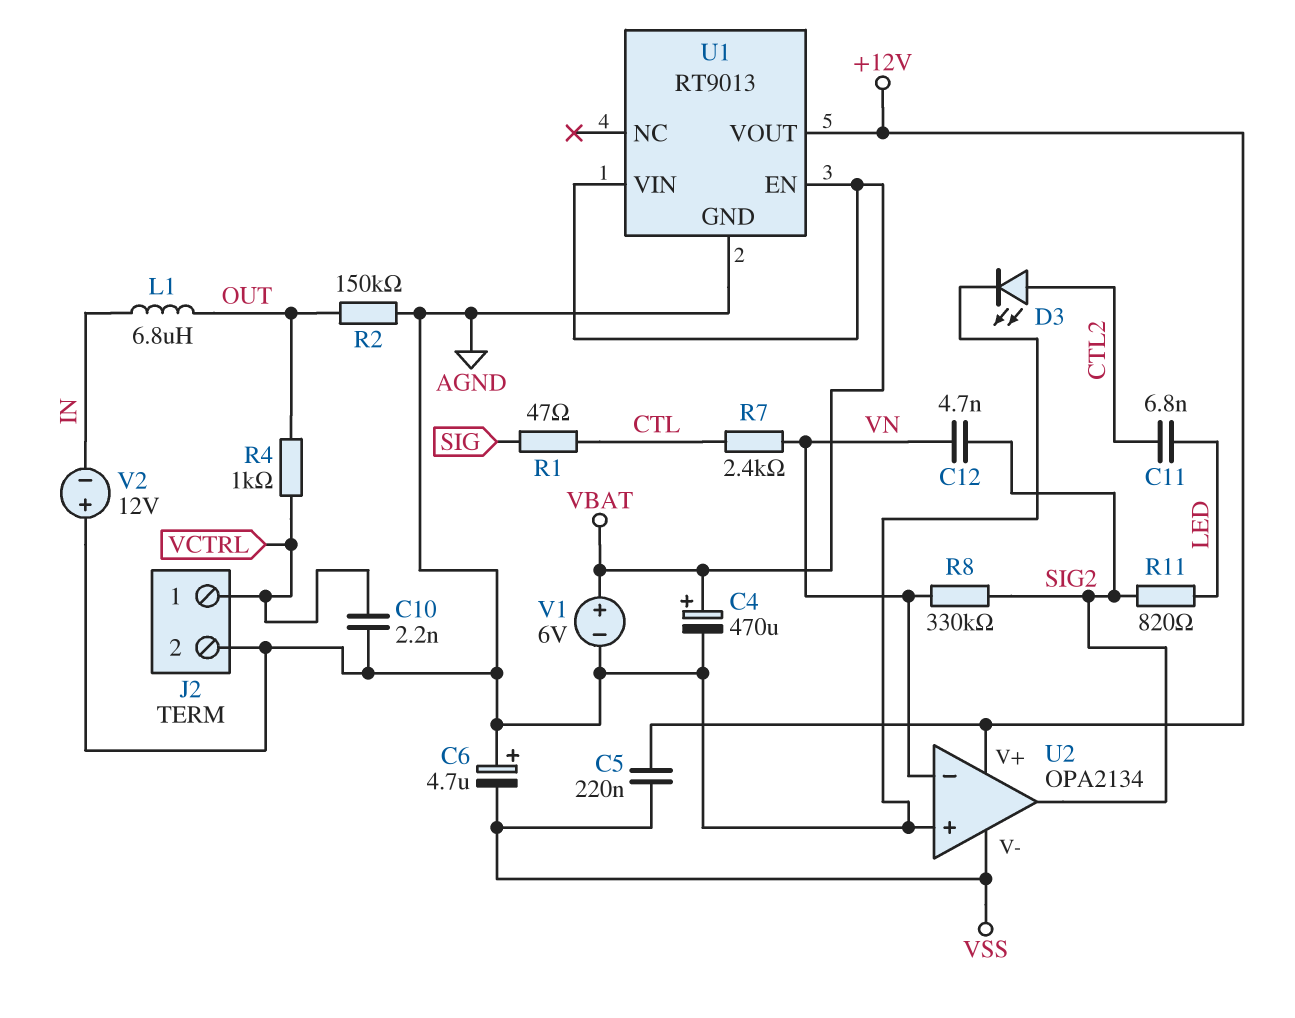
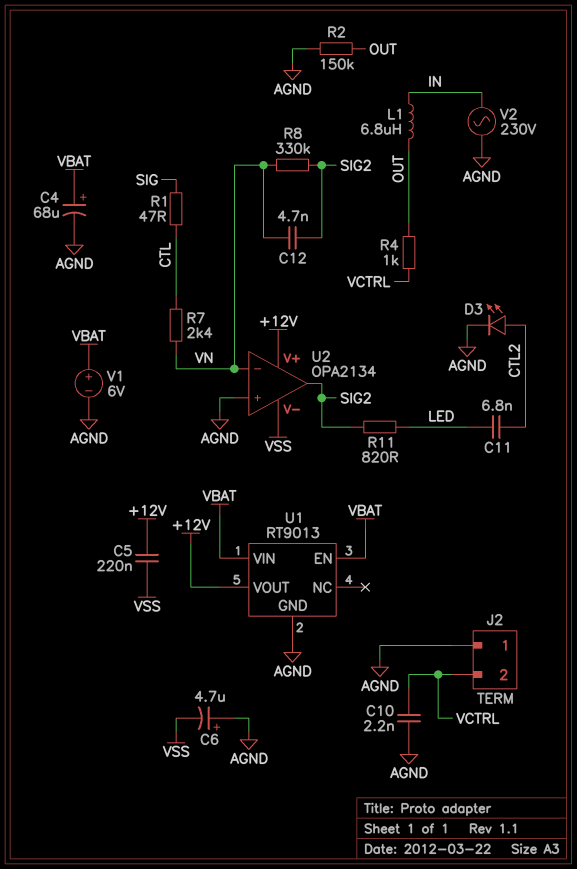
C4: 470uF (plus VBAT, minus AGND) -> 68uF (plus VBAT, minus AGND)
J2 pin 1: VCTRL -> AGND
J2 pin 2: AGND -> VCTRL
V2: 12V (plus AGND, minus IN) -> AC 230V (AGND, IN)

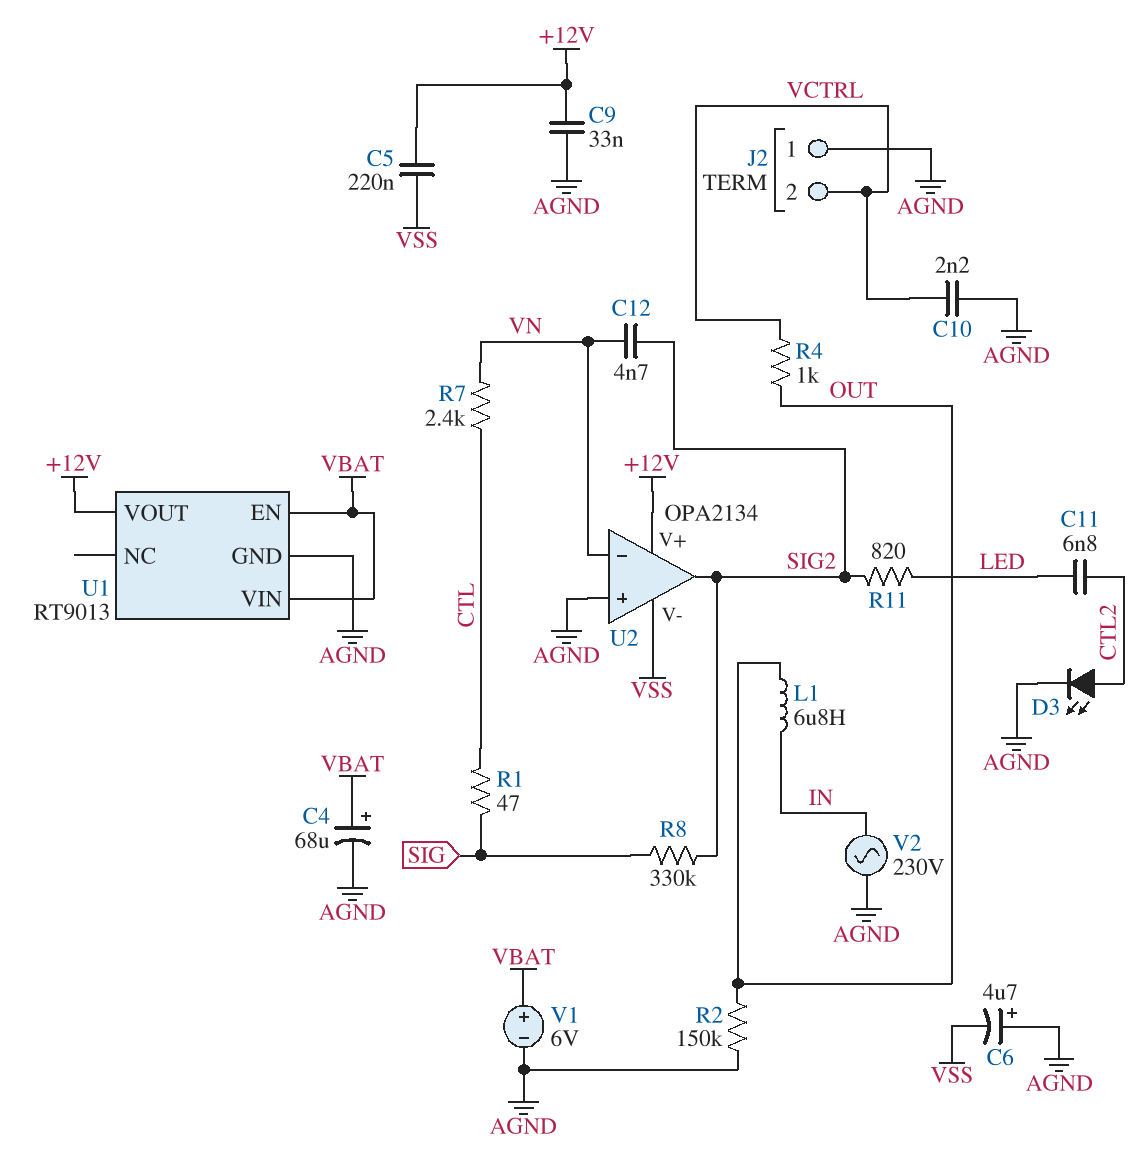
C9: none -> 33nF (+12V, AGND)
R8: 330k (SIG2, VN) -> 330k (SIG, SIG2)

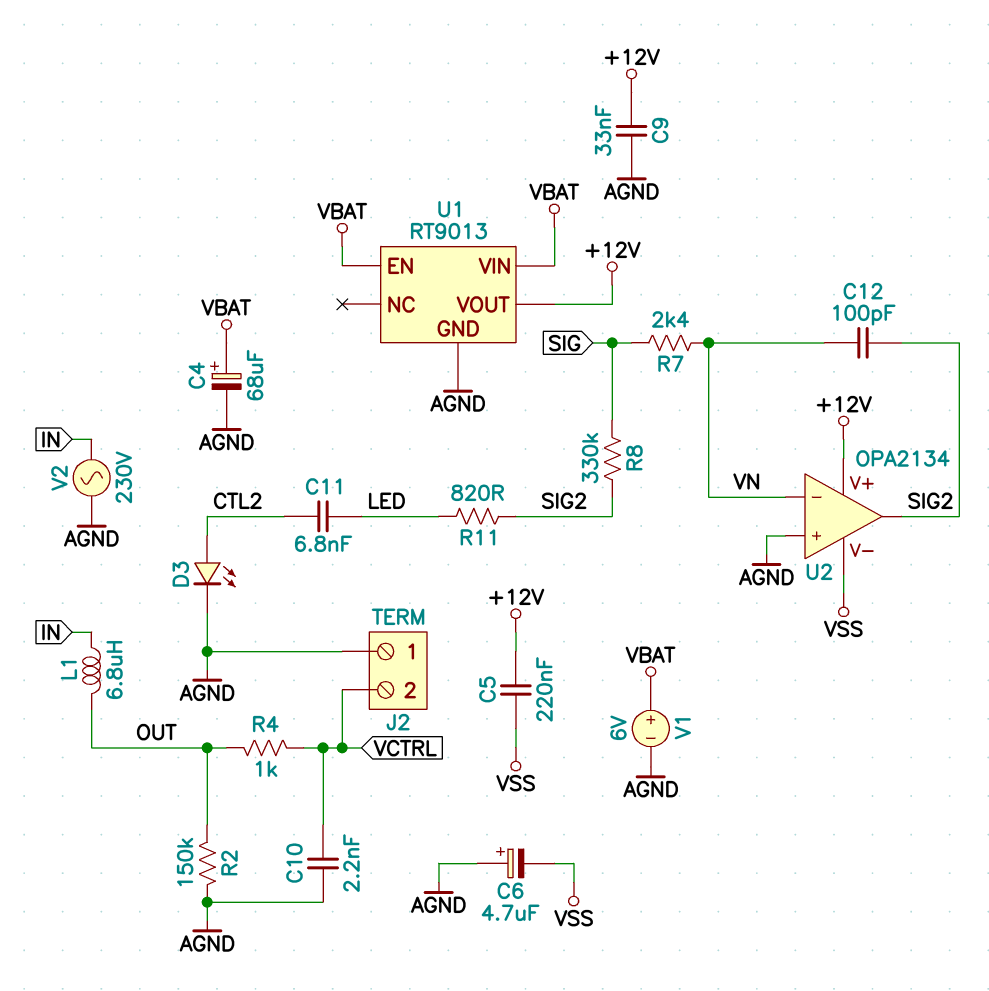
C12: 4.7nF (SIG2, VN) -> 100pF (SIG2, VN)
R1: 47 (CTL, SIG) -> none
R7: 2.4k (CTL, VN) -> 2.4k (SIG, VN)

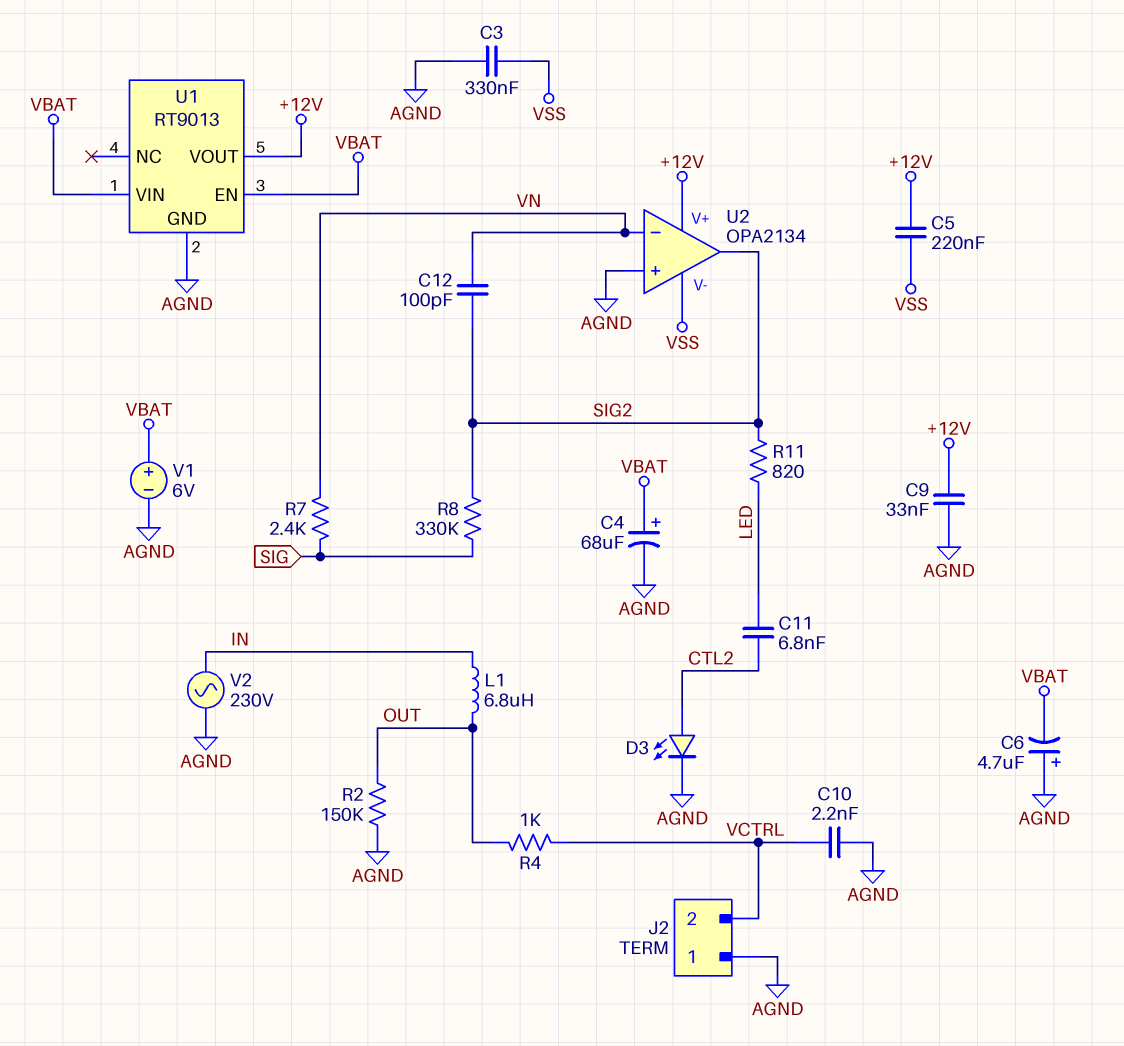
C3: none -> 330nF (AGND, VSS)
C6: 4.7uF (plus AGND, minus VSS) -> 4.7uF (plus AGND, minus VBAT)

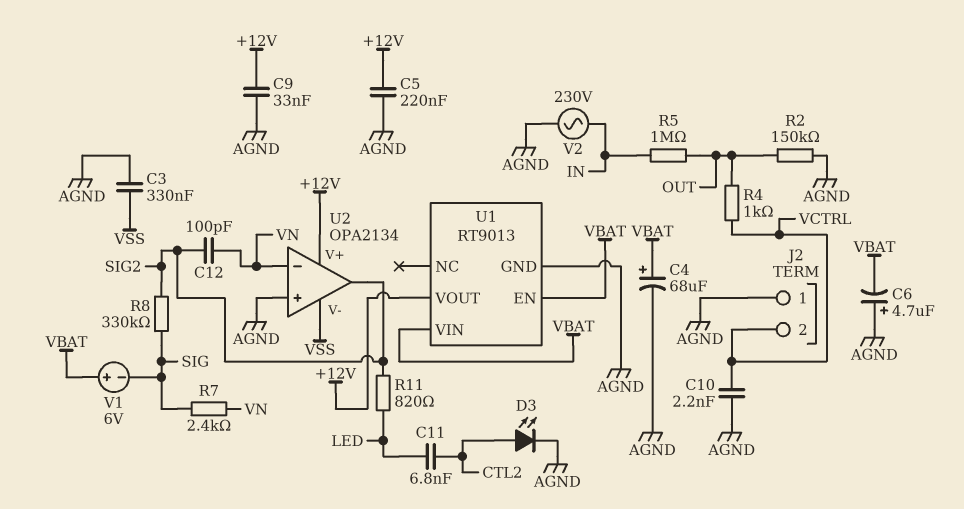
C5: 220nF (+12V, VSS) -> 220nF (+12V, AGND)
L1: 6.8uH (IN, OUT) -> none
R5: none -> 1M (IN, OUT)
V1: 6V (plus VBAT, minus AGND) -> 6V (plus VBAT, minus SIG)

